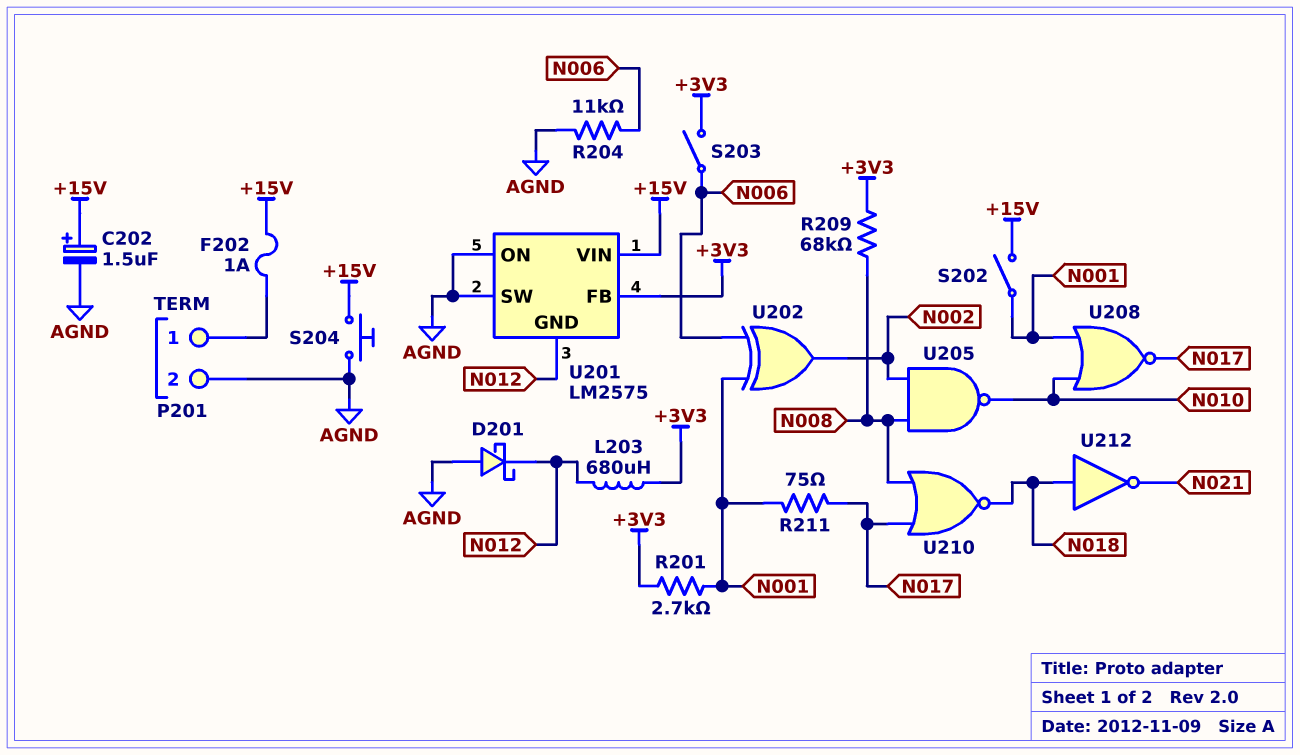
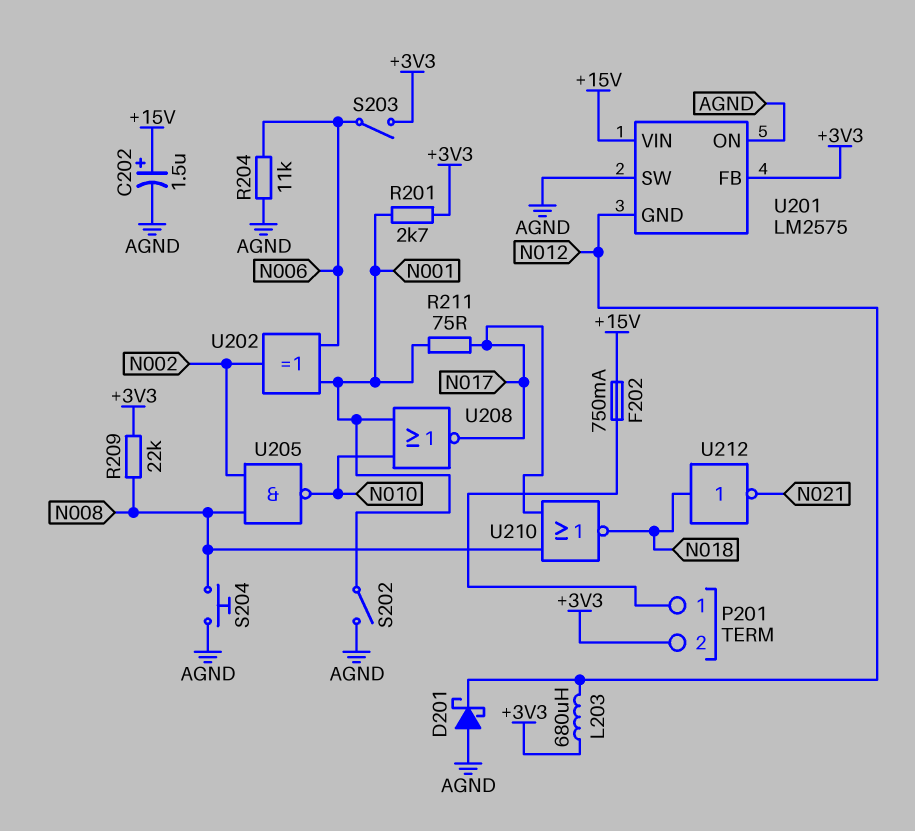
F202: 1A (+15V, P201/1) -> 750mA (+15V, P201/1)
P201 pin 2: AGND -> +3V3
R209: 68k (+3V3, N008) -> 22k (+3V3, N008)
S202: switch (+15V, N001) -> switch (AGND, N001)
S204: button (+15V, AGND) -> button (AGND, N008)

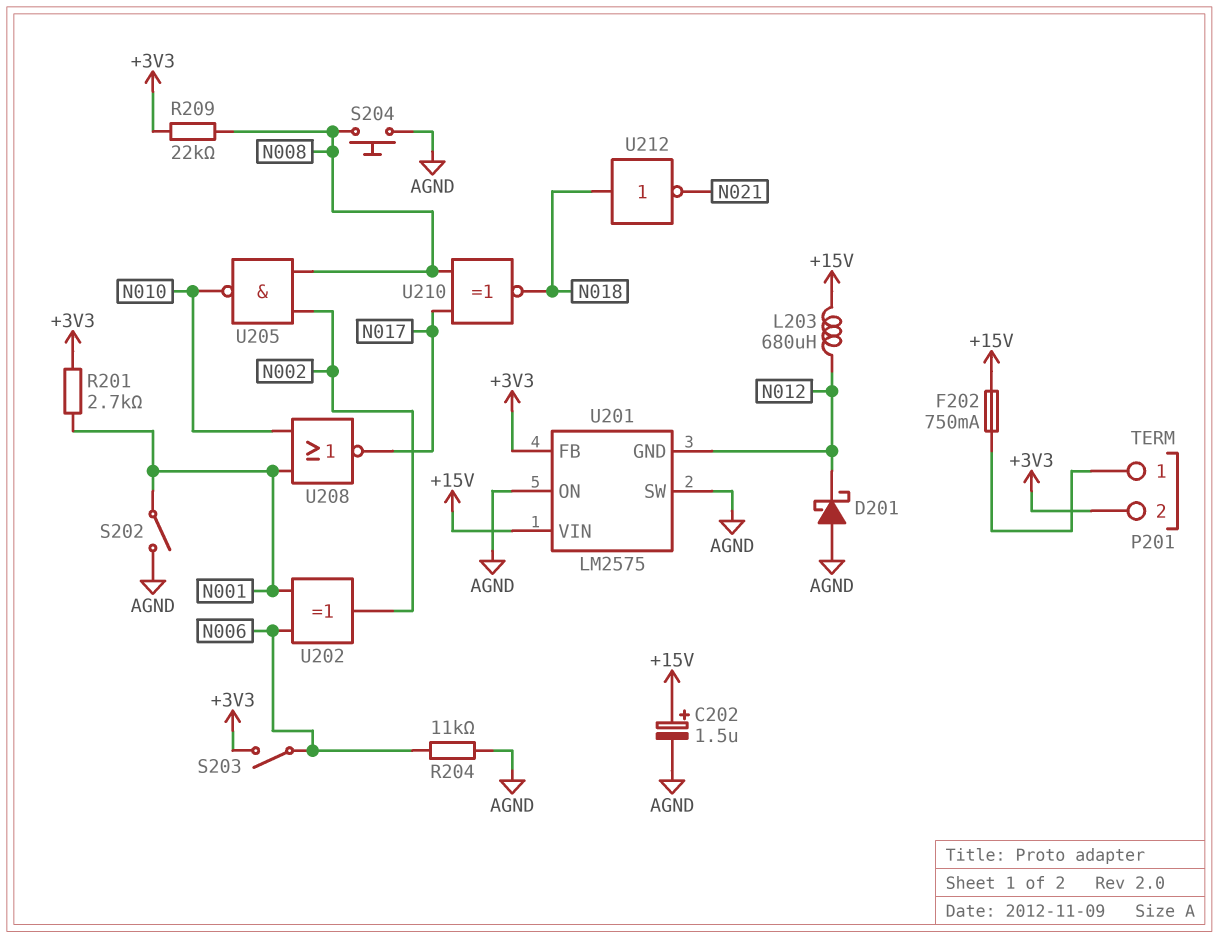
L203: 680uH (+3V3, N012) -> 680uH (+15V, N012)
R211: 75 (N001, N017) -> none
U210: NOR (in N008, in N017, out N018) -> XNOR (in N008, in N017, out N018)

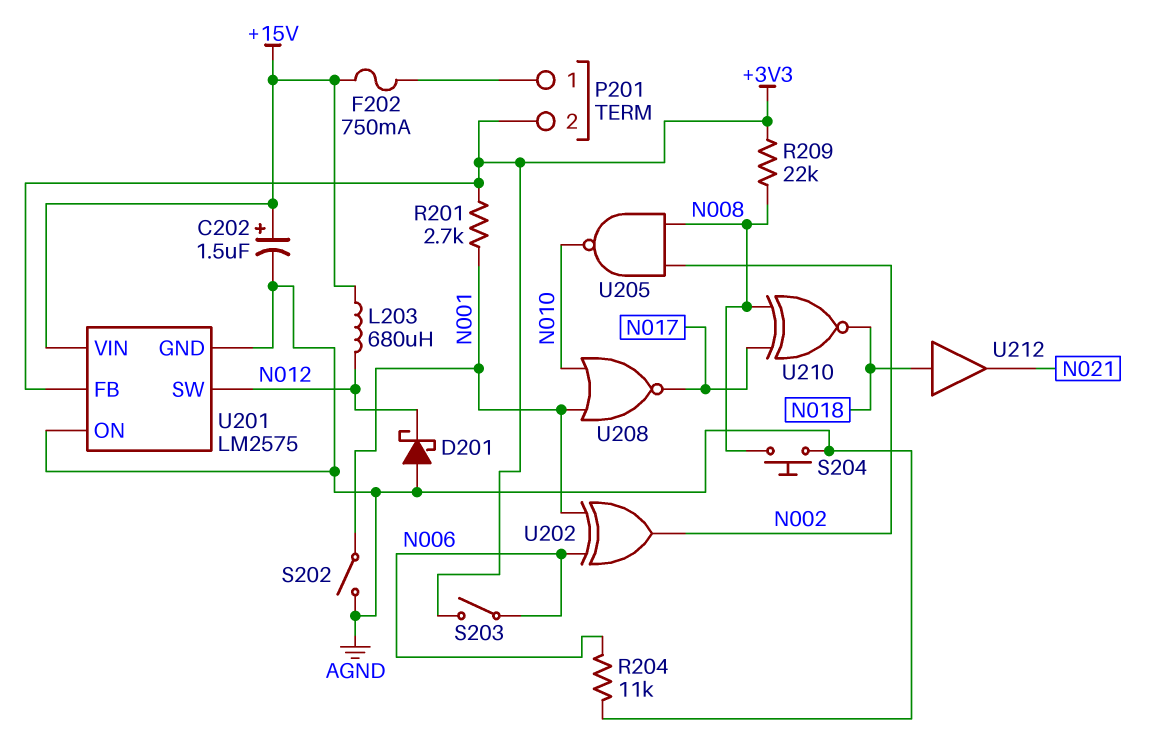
U201 pin GND: N012 -> AGND
U201 pin SW: AGND -> N012
U212: NOT (in N018, out N021) -> buffer (in N018, out N021)

